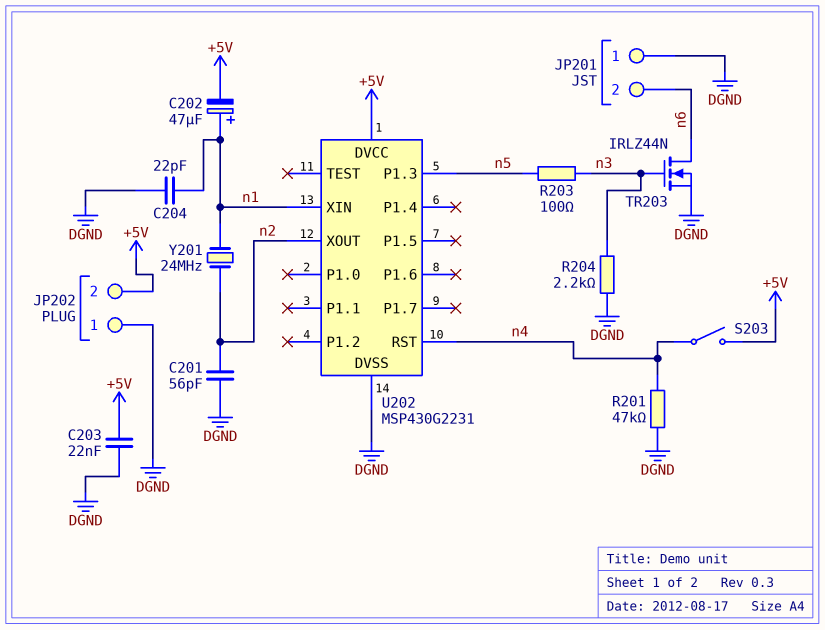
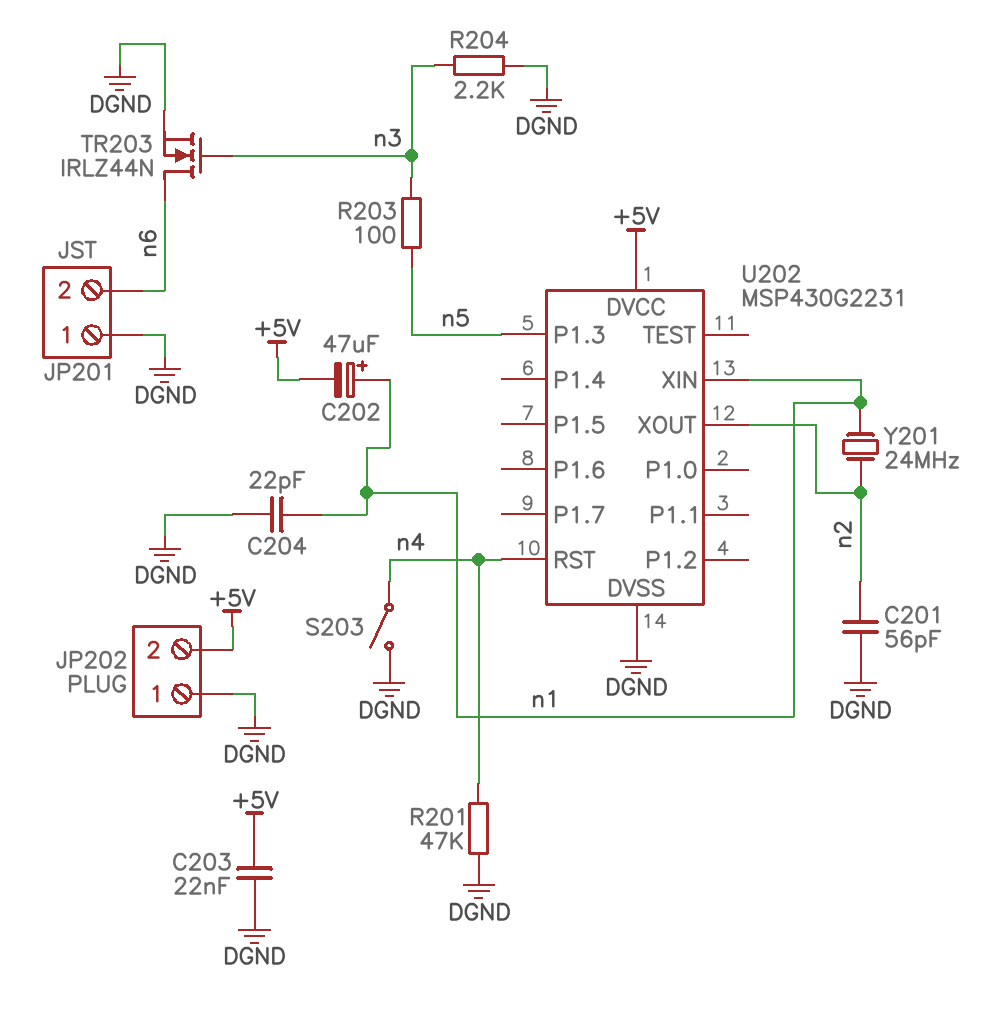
S203: switch (+5V, n4) -> switch (DGND, n4)

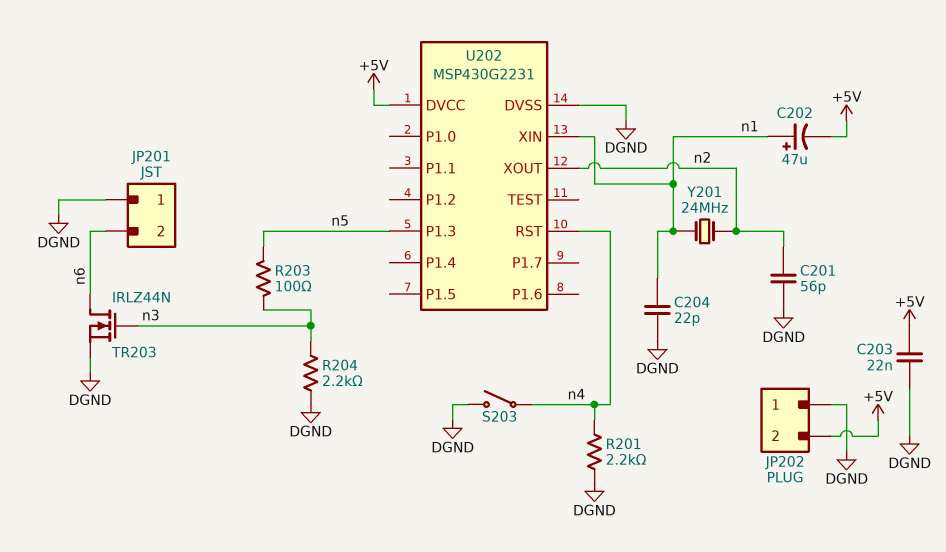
R201: 47k (DGND, n4) -> 2.2k (DGND, n4)

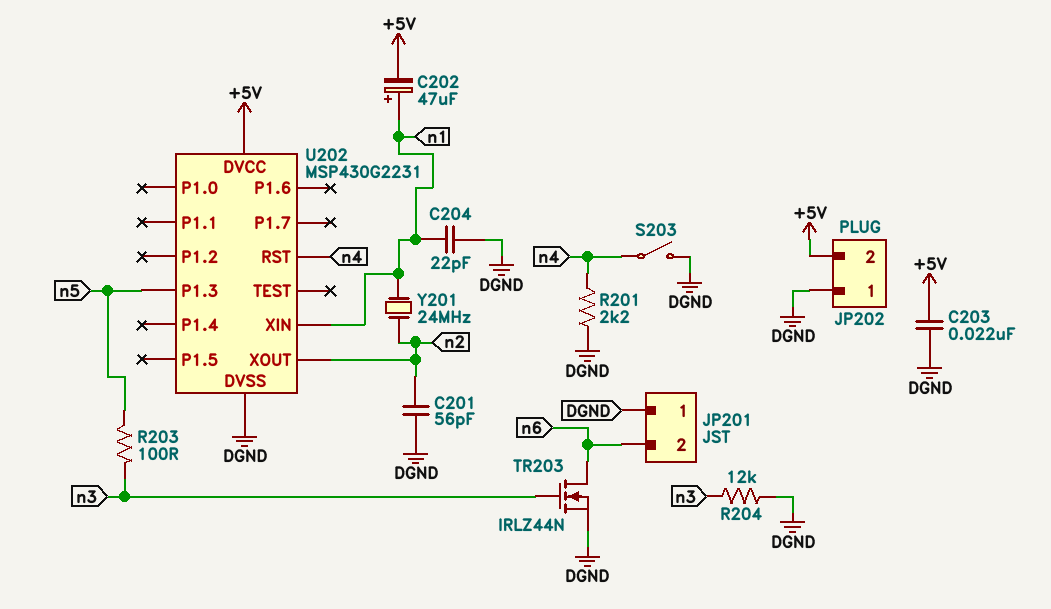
R204: 2.2k (DGND, n3) -> 12k (DGND, n3)

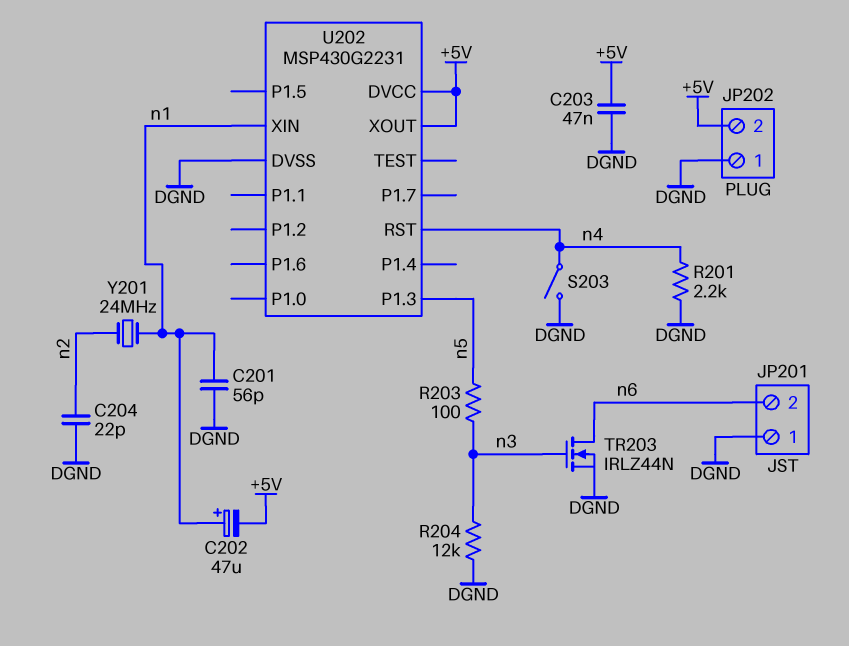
C201: 56pF (DGND, n2) -> 56pF (DGND, n1)
C203: 22nF (+5V, DGND) -> 47nF (+5V, DGND)
C204: 22pF (DGND, n1) -> 22pF (DGND, n2)
U202 pin XOUT: n2 -> +5V

